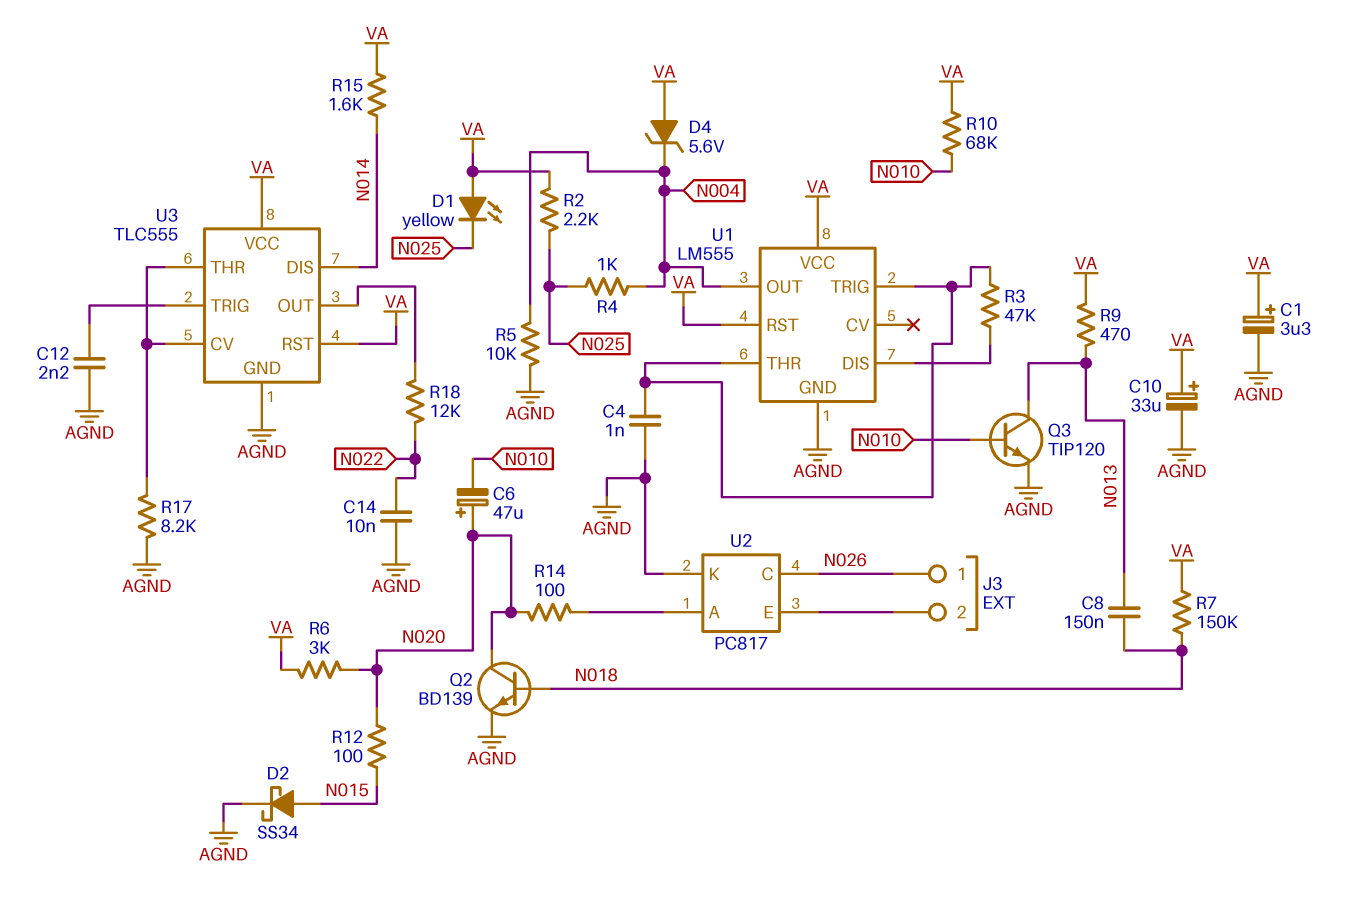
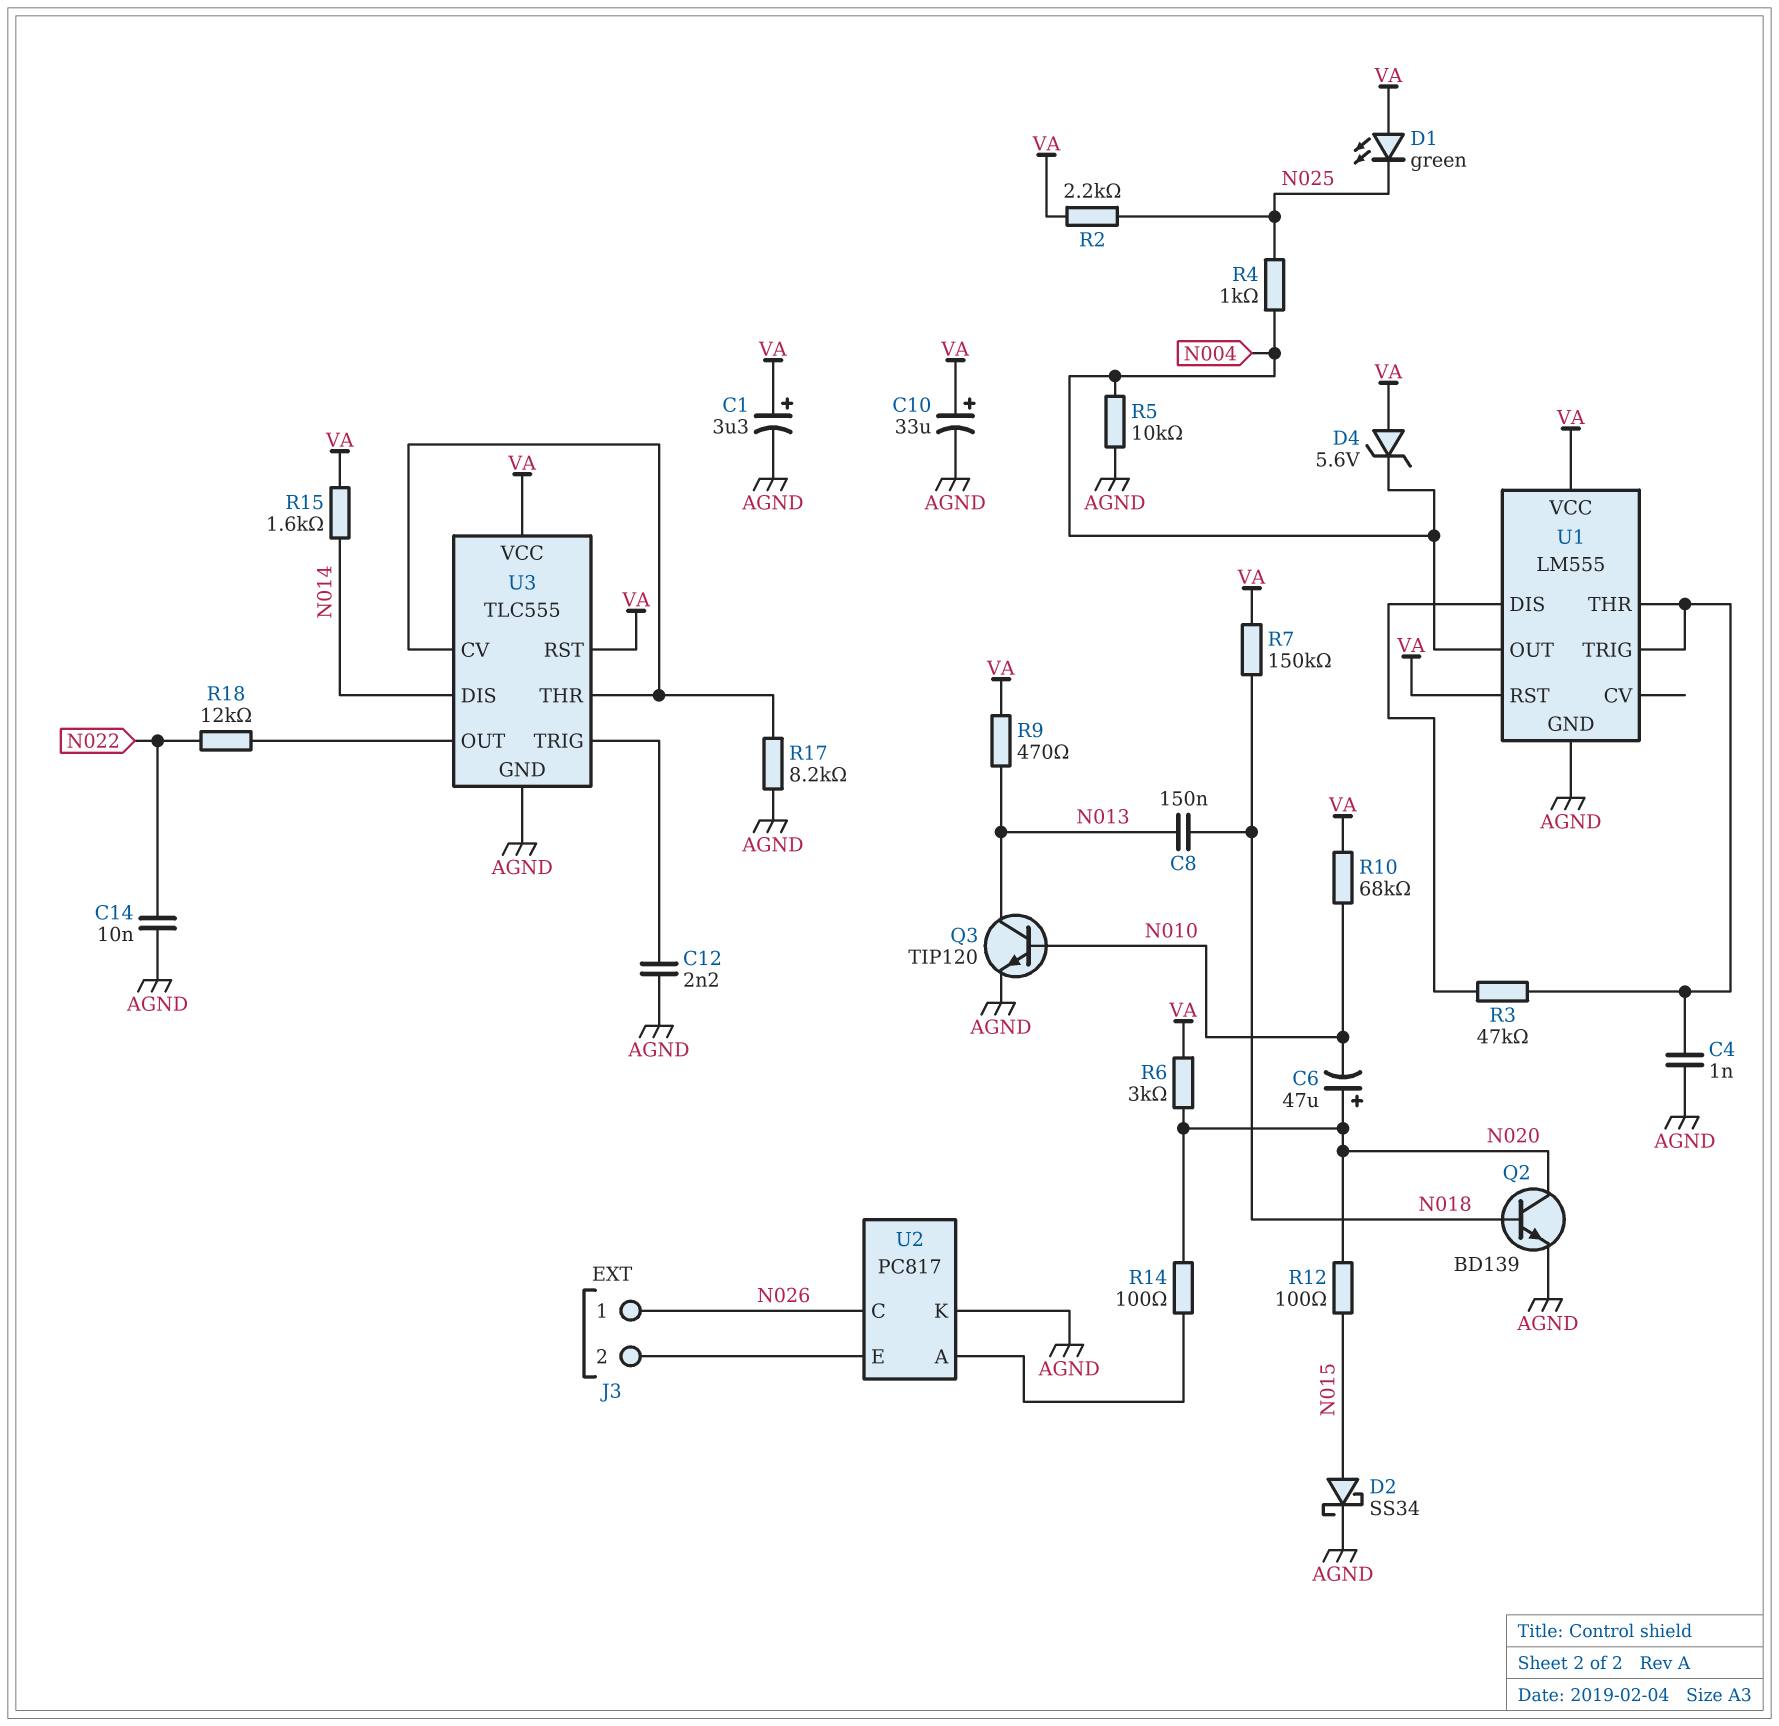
D1: LED yellow (A VA, K N025) -> LED green (A VA, K N025)

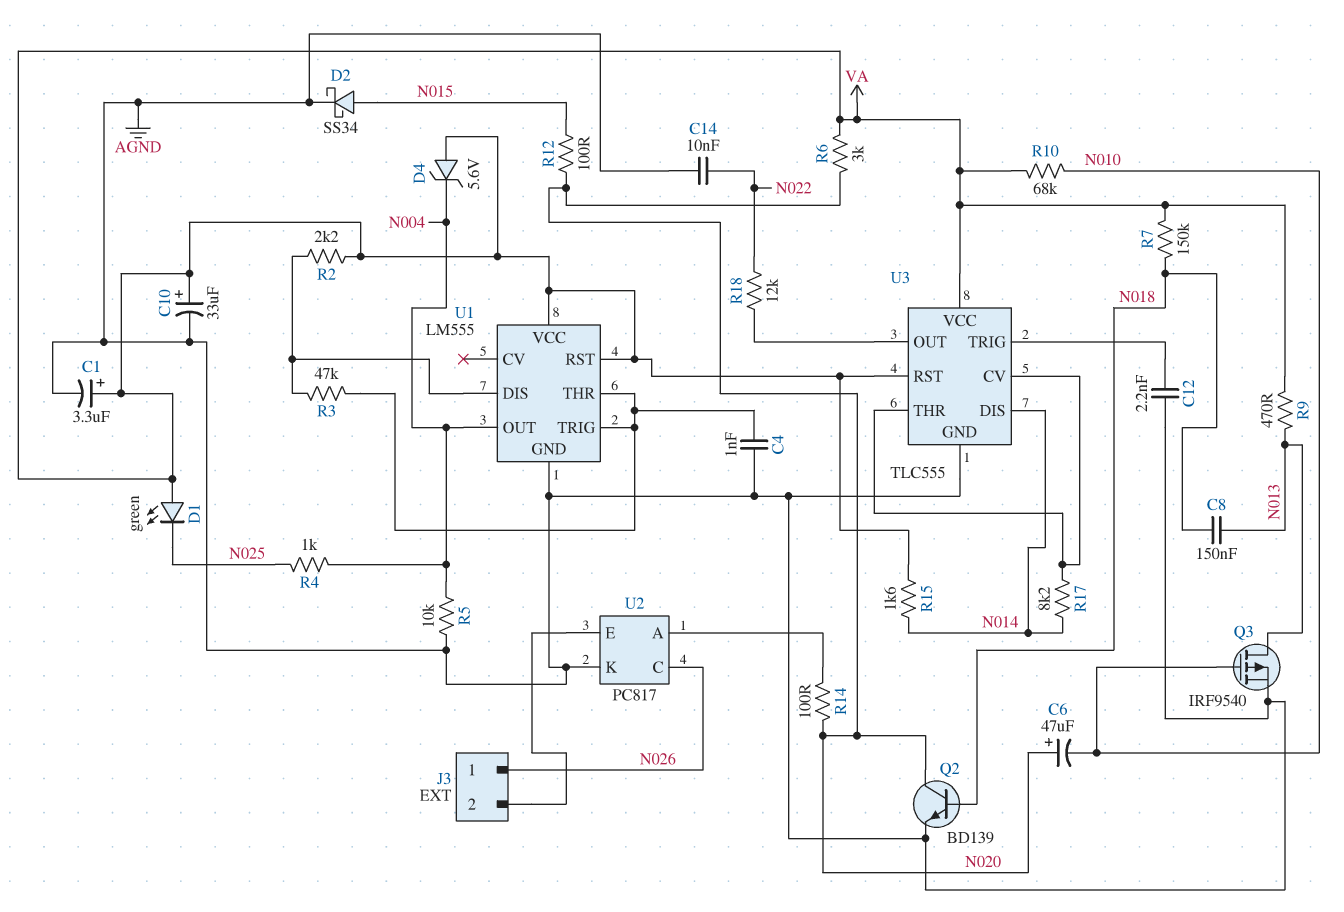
Q3: NPN TIP120 (B N010, C N013, E AGND) -> PMOS IRF9540 (G N010, D N013, S AGND)
R2: 2.2k (N025, VA) -> 2.2k (U1/DIS, VA)
R17: 8.2k (AGND, U3/CV) -> 8.2k (N014, U3/CV)

